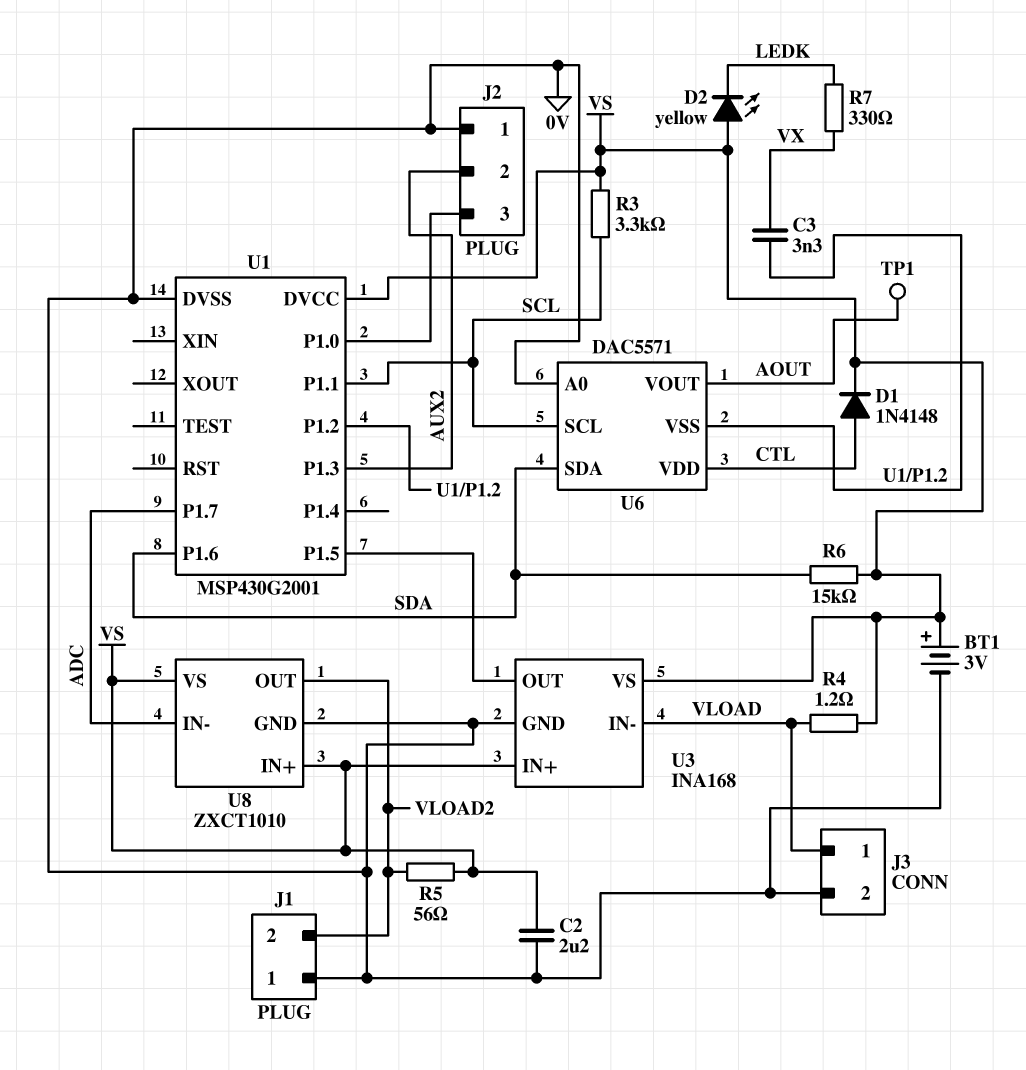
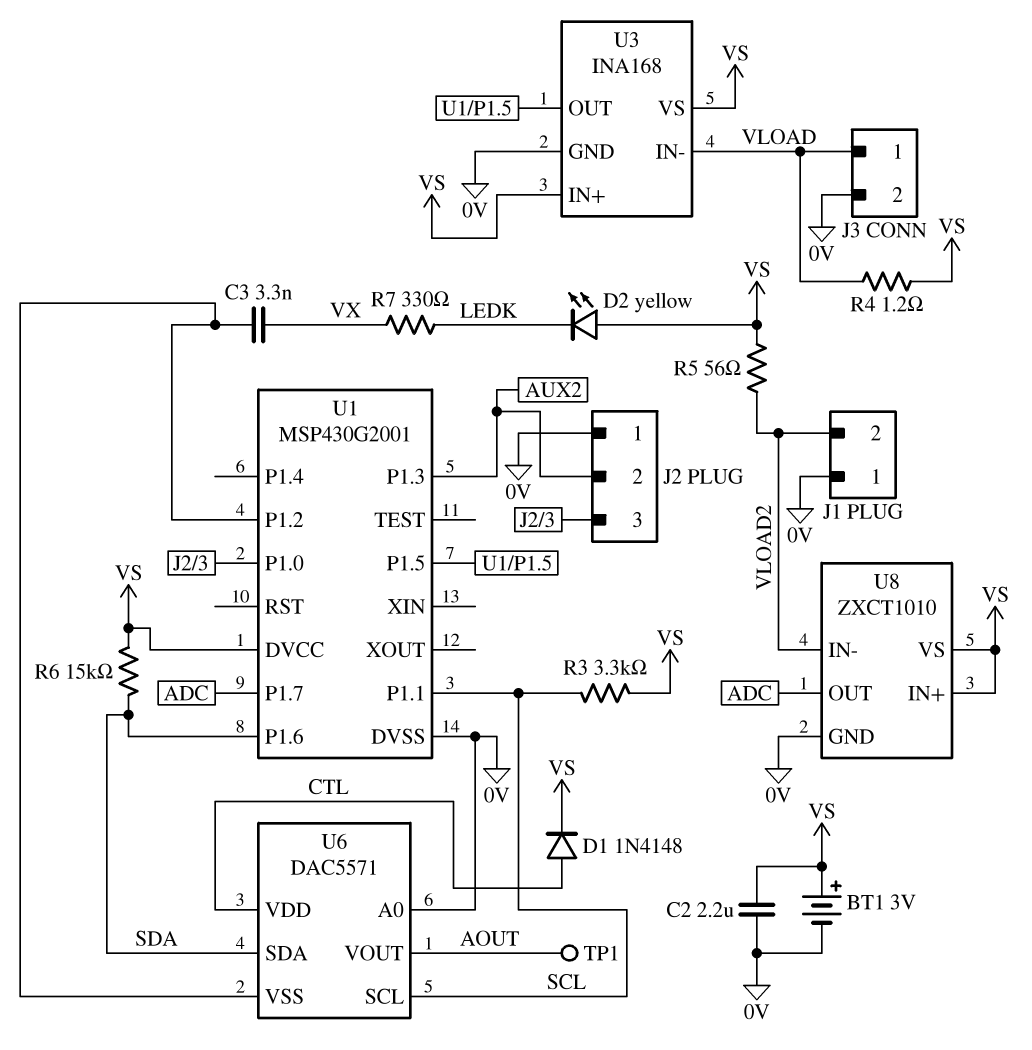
U8 pin IN-: ADC -> VLOAD2
U8 pin OUT: VLOAD2 -> ADC

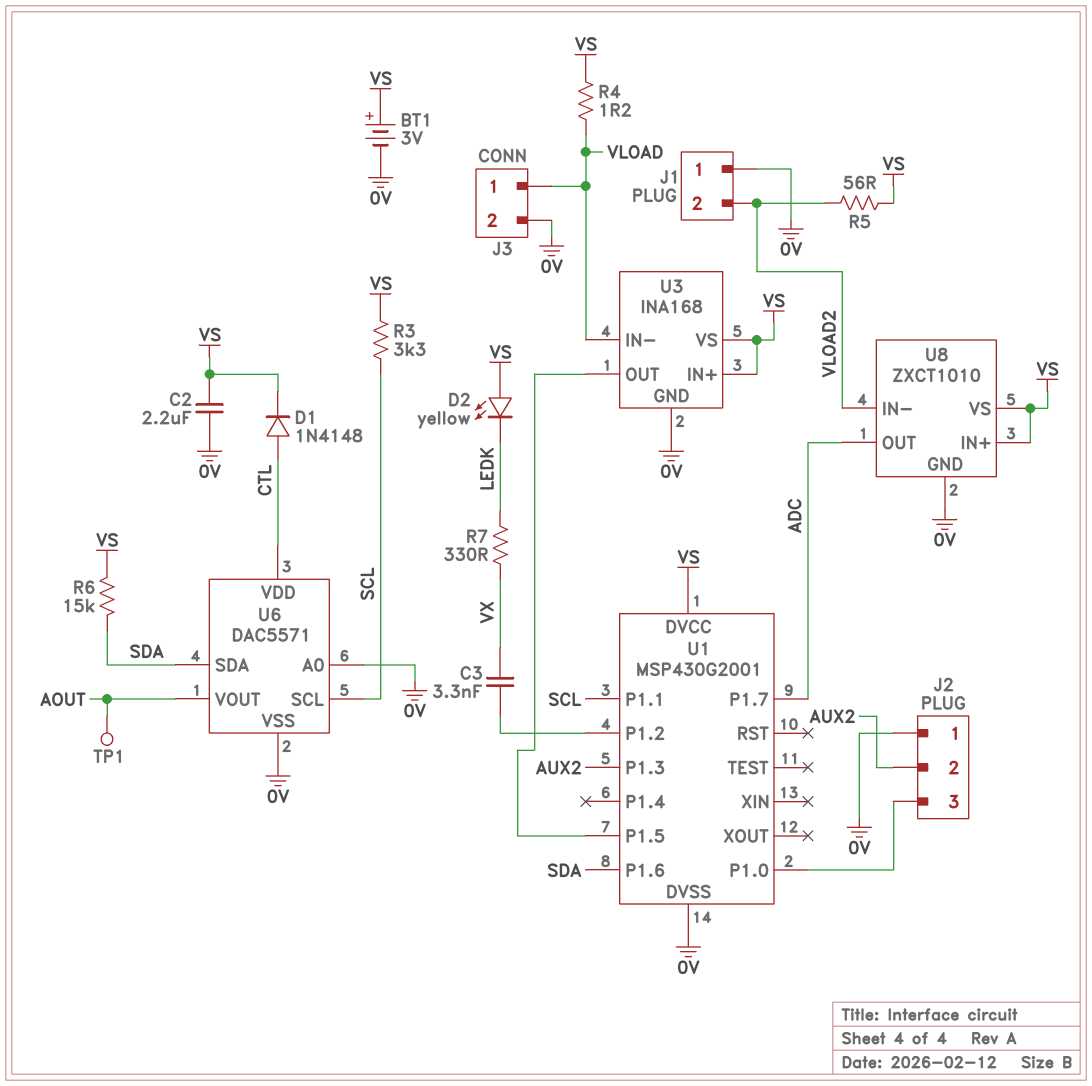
U6 pin VSS: U1/P1.2 -> 0V

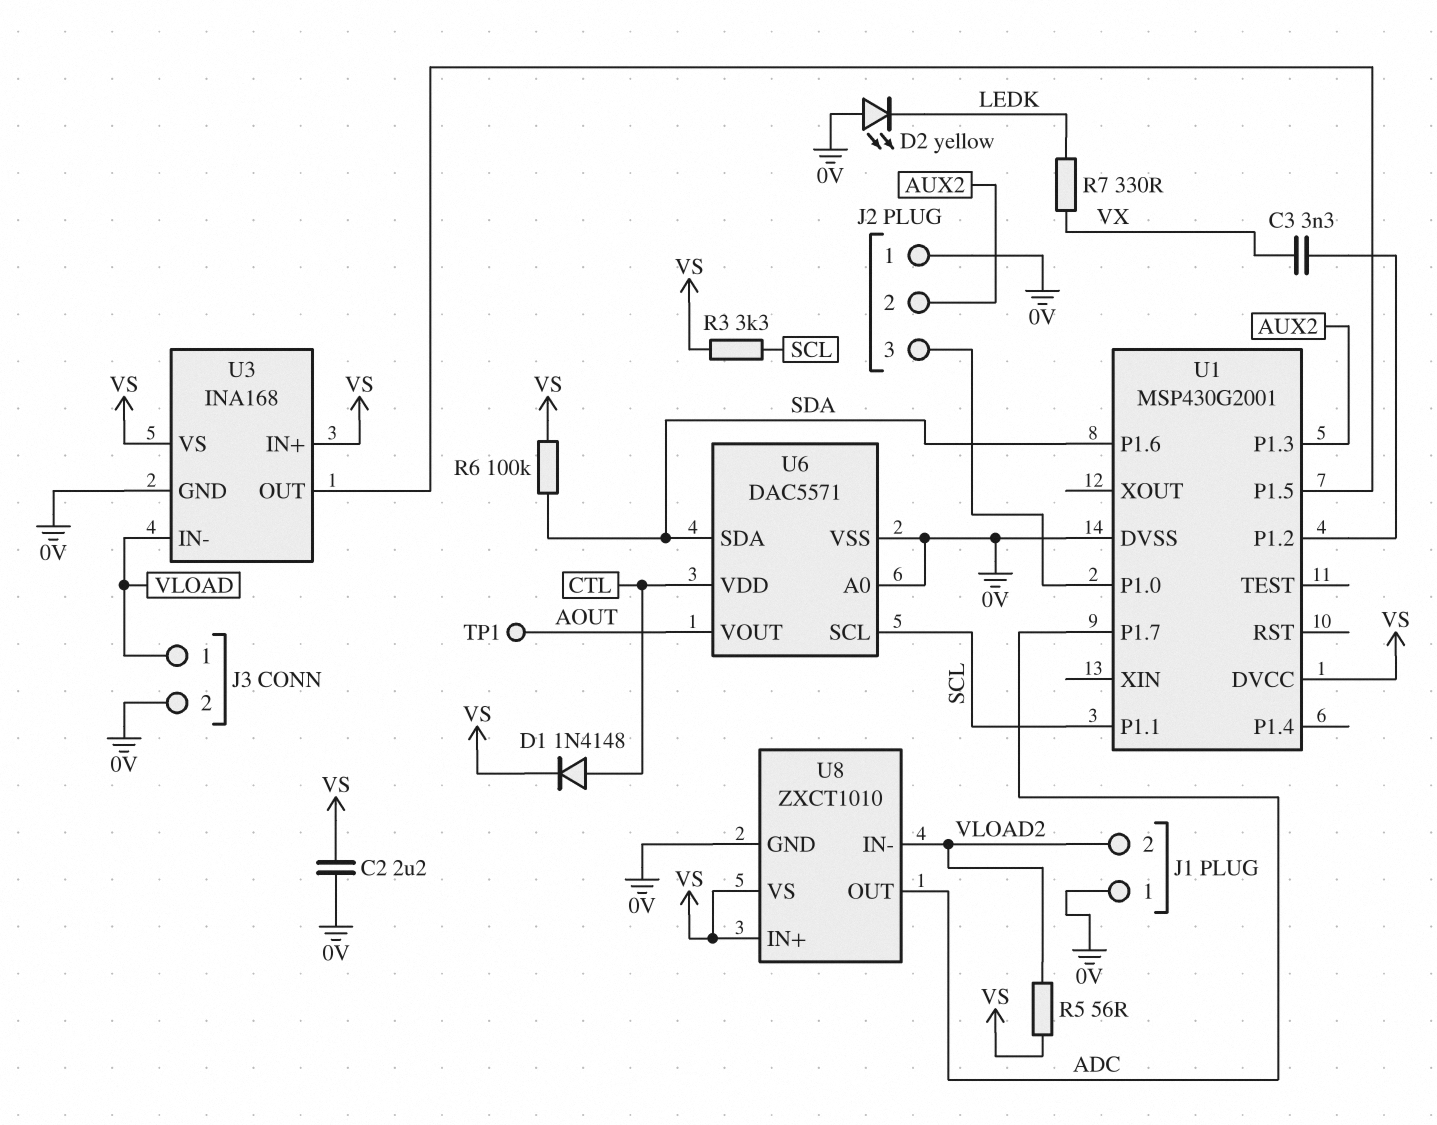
BT1: 3V (plus VS, minus 0V) -> none
D2: LED yellow (A VS, K LEDK) -> LED yellow (A 0V, K LEDK)
R4: 1.2 (VLOAD, VS) -> none
R6: 15k (SDA, VS) -> 100k (SDA, VS)

